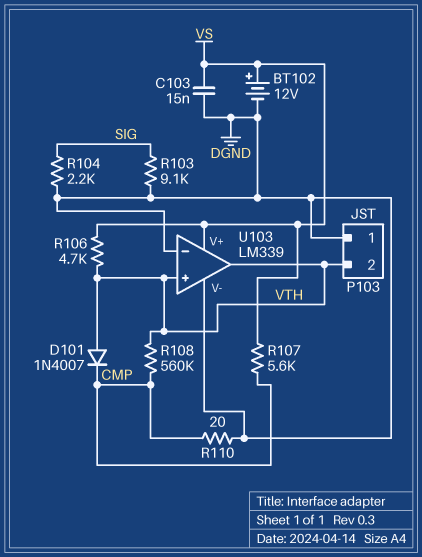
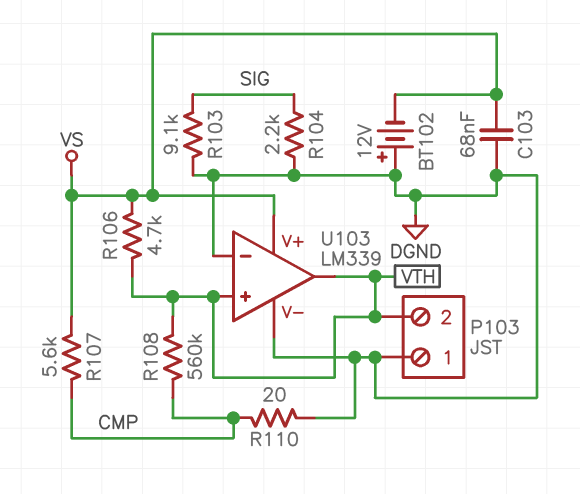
BT102: 12V (plus VS, minus DGND) -> 12V (plus DGND, minus VS)
C103: 15nF (DGND, VS) -> 68nF (DGND, VS)
D101: diode 1N4007 (A VTH, K CMP) -> none

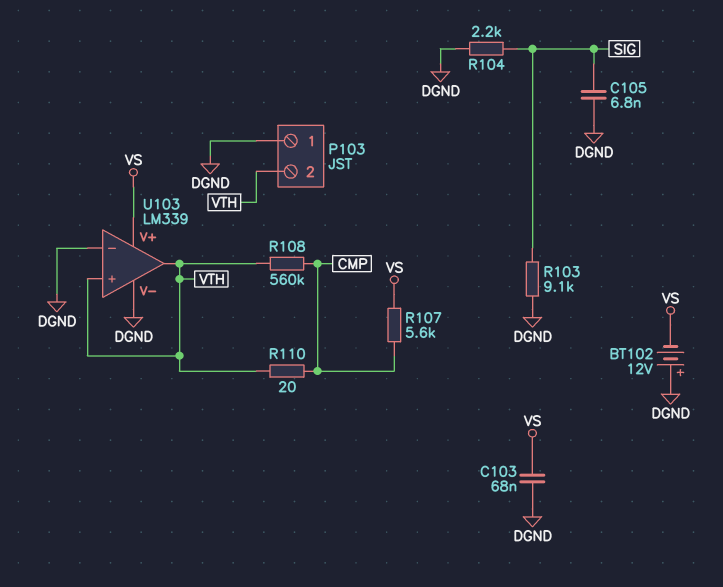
C105: none -> 6.8nF (DGND, SIG)
R106: 4.7k (VS, VTH) -> none
R110: 20 (CMP, DGND) -> 20 (CMP, VTH)

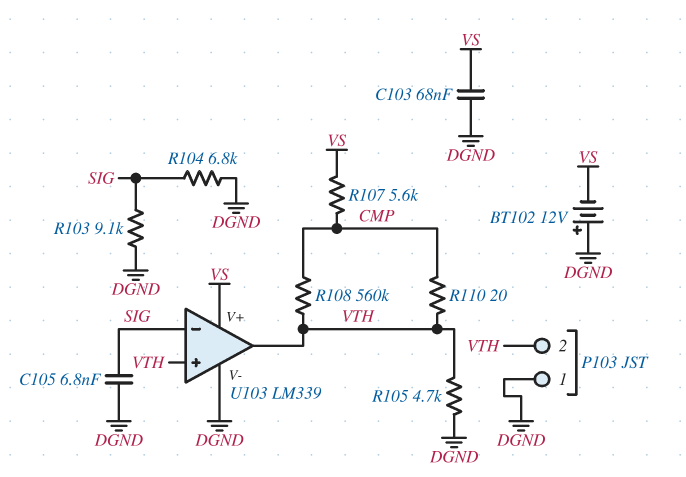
R104: 2.2k (DGND, SIG) -> 6.8k (DGND, SIG)
R105: none -> 4.7k (DGND, VTH)
U103 pin in-: DGND -> SIG

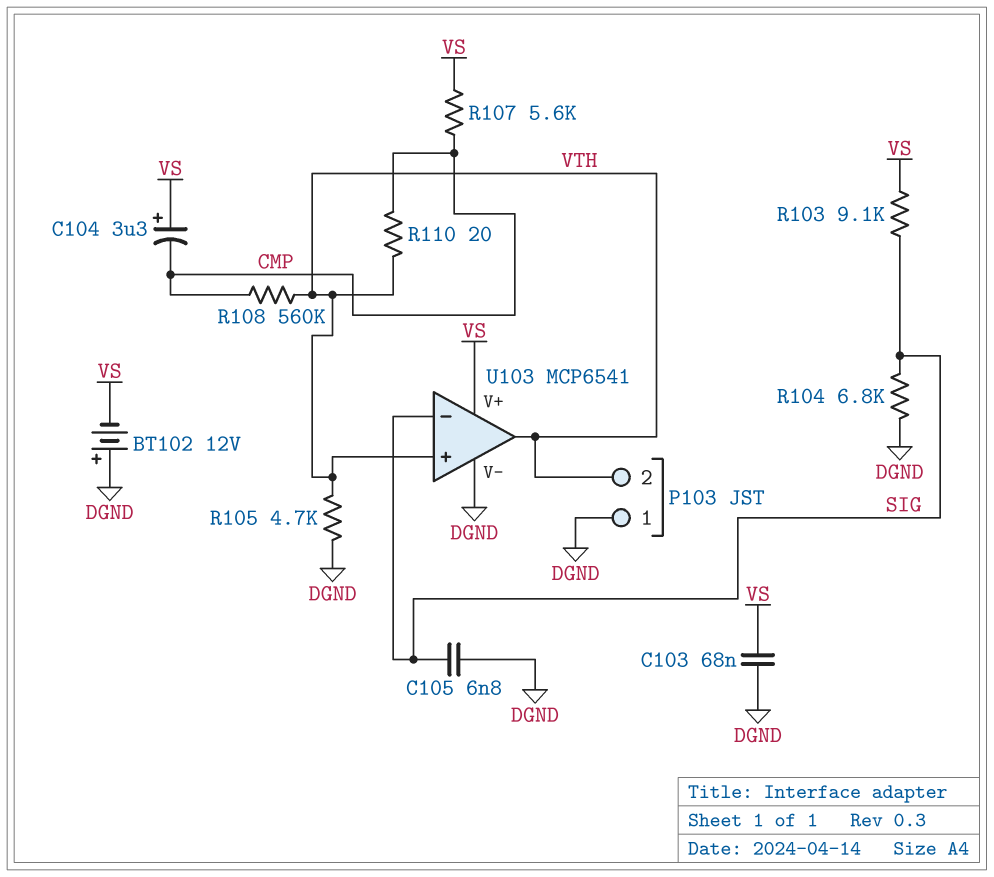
C104: none -> 3.3uF (plus VS, minus CMP)
R103: 9.1k (DGND, SIG) -> 9.1k (SIG, VS)
U103: LM339 -> MCP6541

